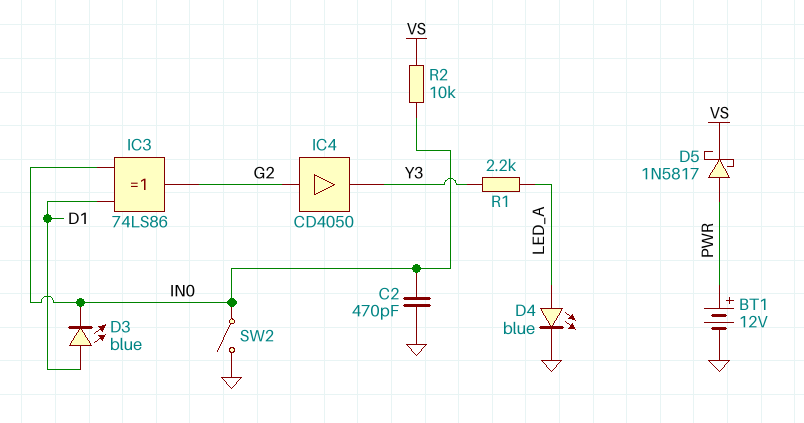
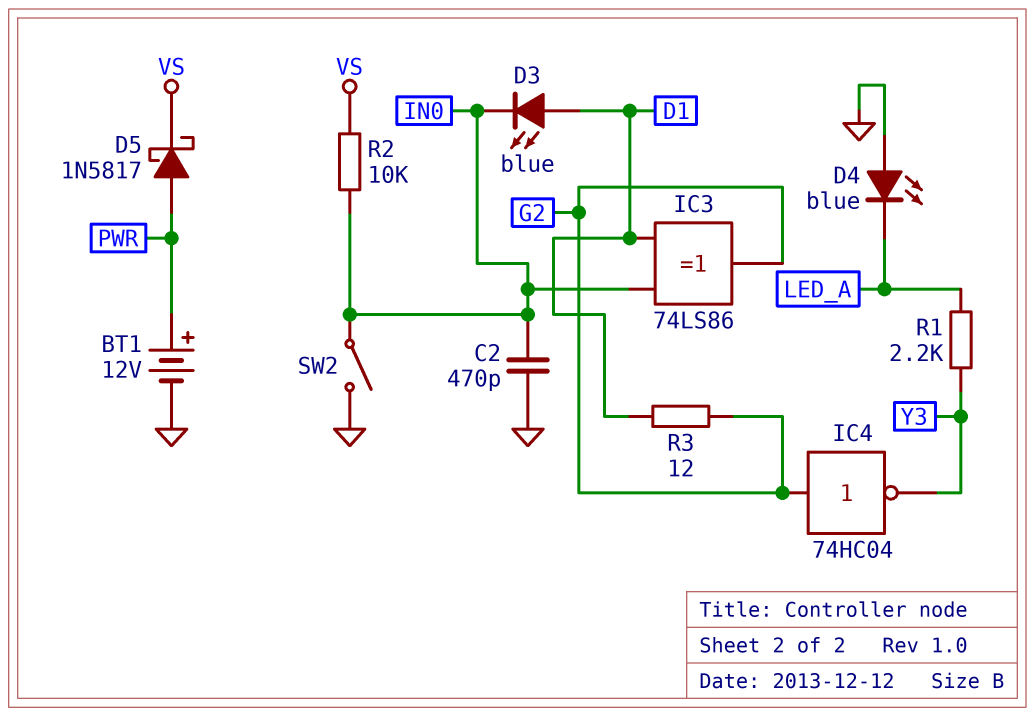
D4: LED blue (A LED_A, K GND) -> LED blue (A GND, K LED_A)
IC4: buffer CD4050 (in G2, out Y3) -> NOT 74HC04 (in G2, out Y3)
R3: none -> 12 (D1, G2)

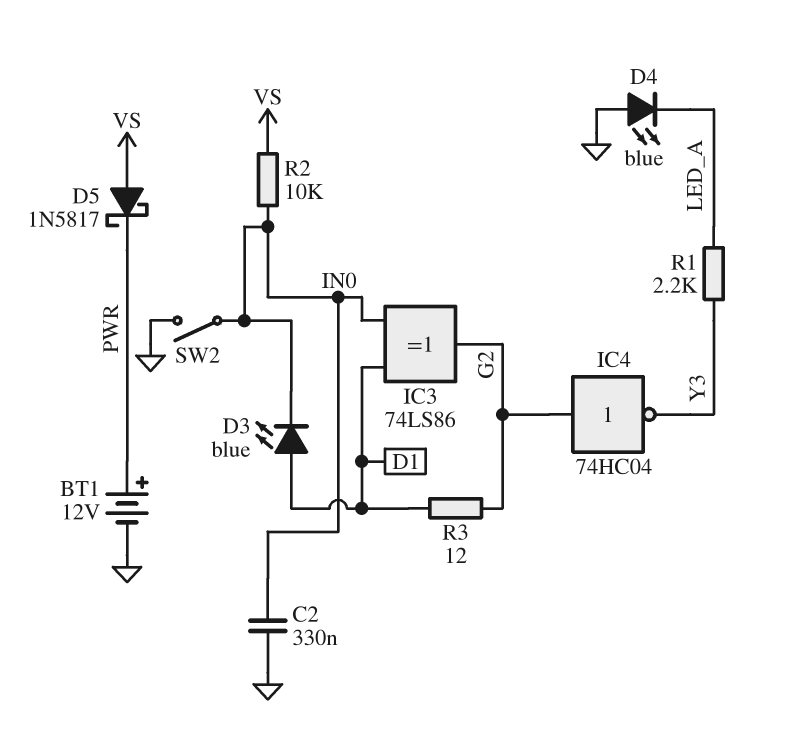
C2: 470pF (GND, IN0) -> 330nF (GND, IN0)
D5: schottky 1N5817 (A PWR, K VS) -> schottky 1N5817 (A VS, K PWR)

